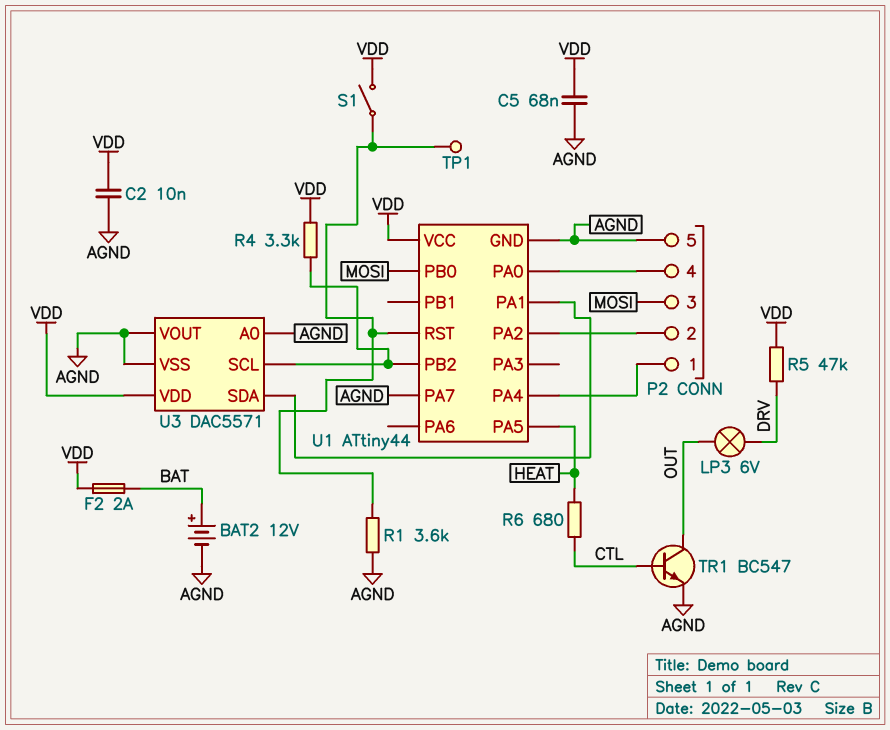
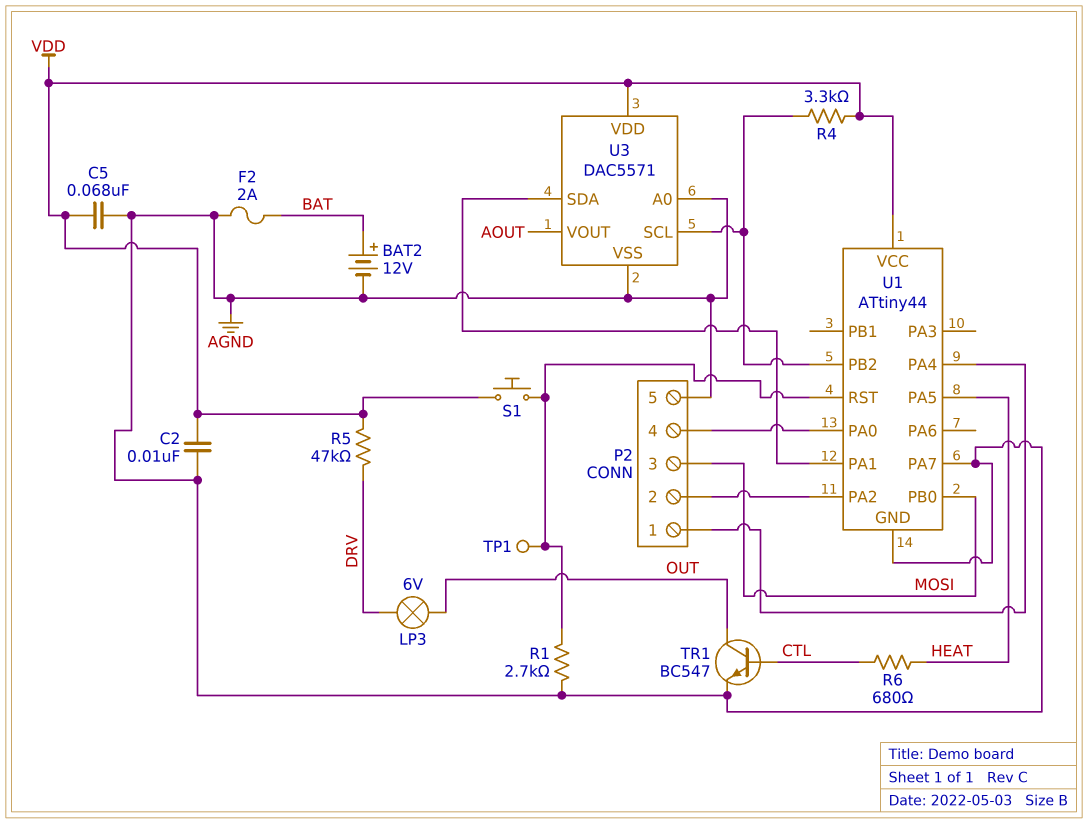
F2: 2A (BAT, VDD) -> 2A (AGND, BAT)
R1: 3.6k (AGND, U1/RST) -> 2.7k (AGND, U1/RST)
S1: switch (U1/RST, VDD) -> button (U1/RST, VDD)
U3 pin VOUT: AGND -> AOUT

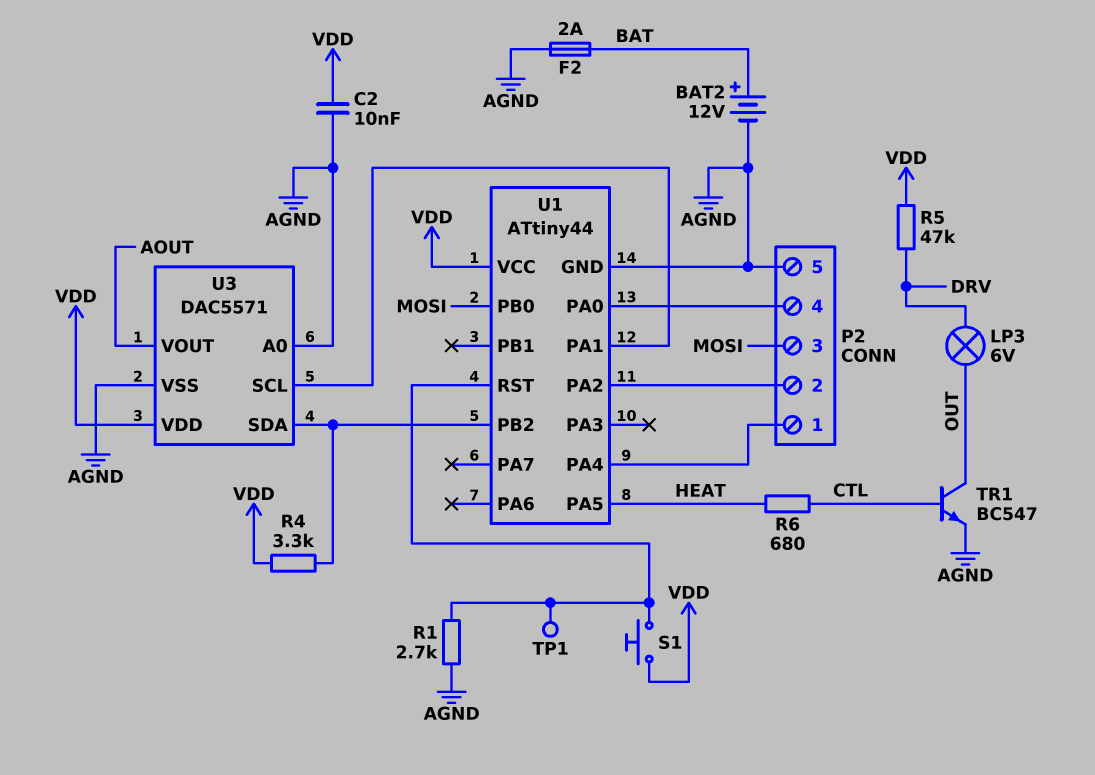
C5: 68nF (AGND, VDD) -> none
U1 pin PA7: AGND -> none
U3 pin SCL: U1/PB2 -> U1/PA1
U3 pin SDA: U1/PA1 -> U1/PB2

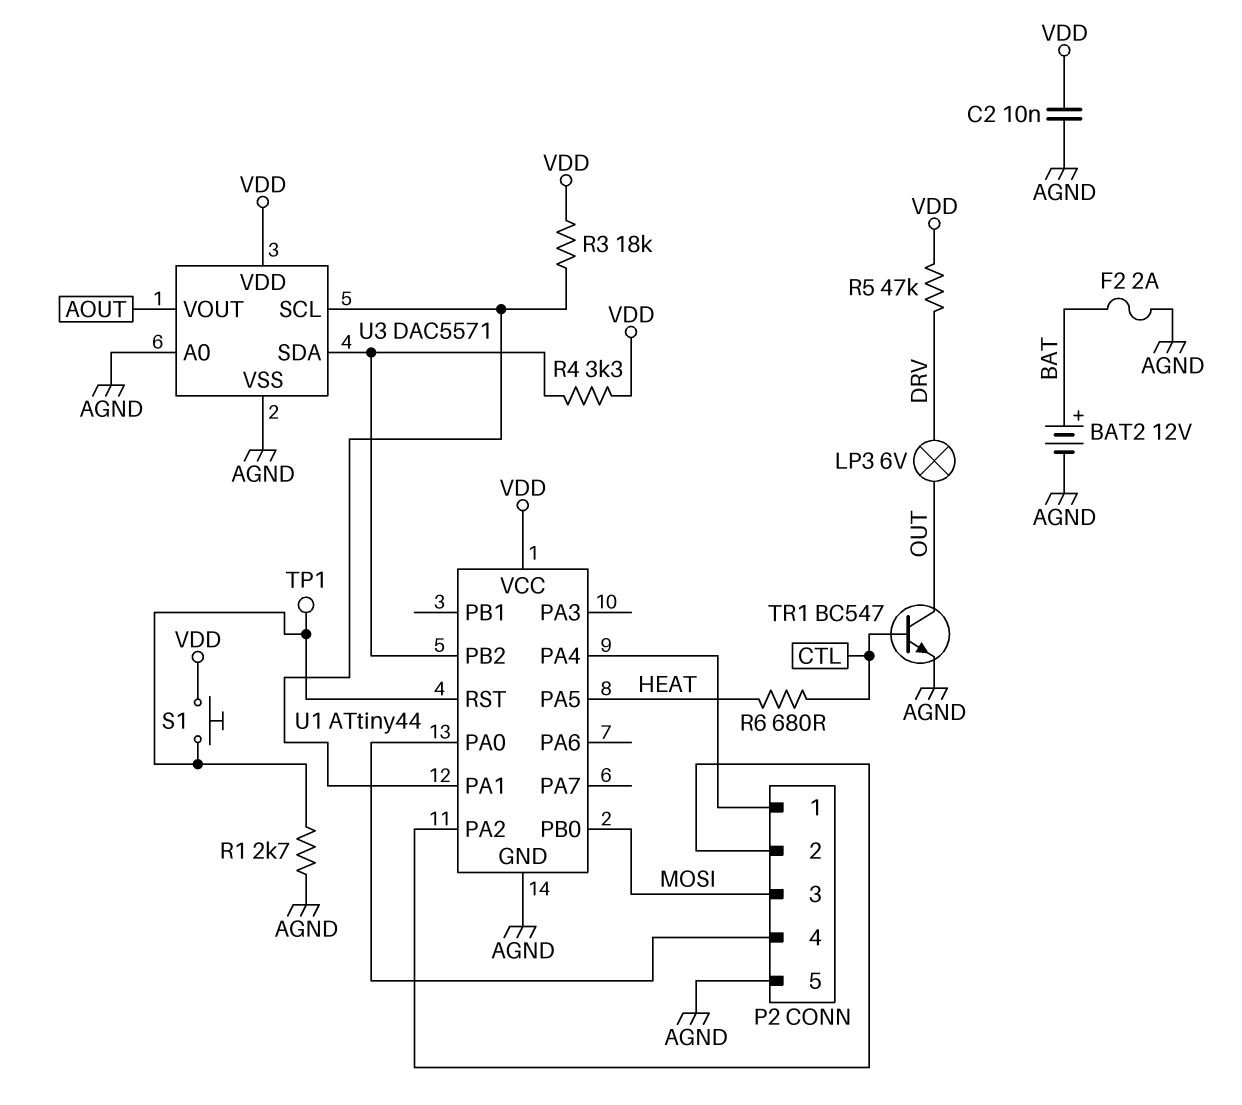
R3: none -> 18k (U1/PA1, VDD)

